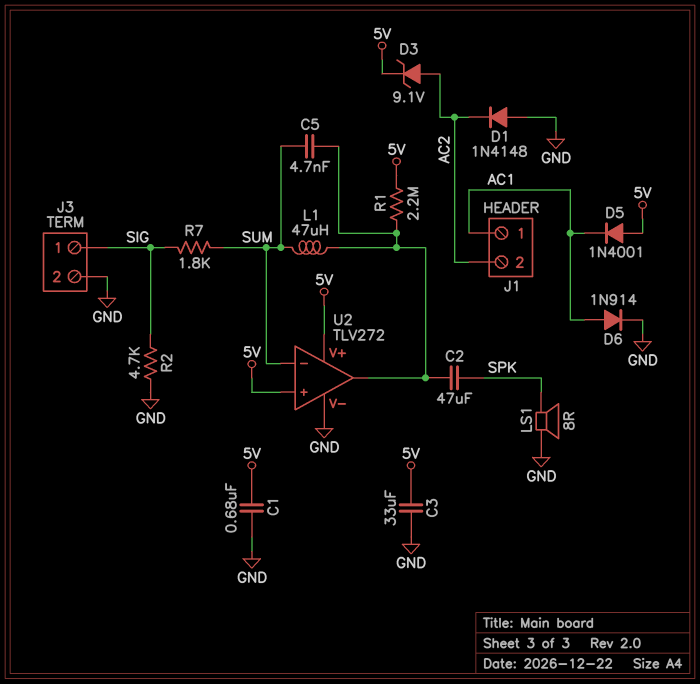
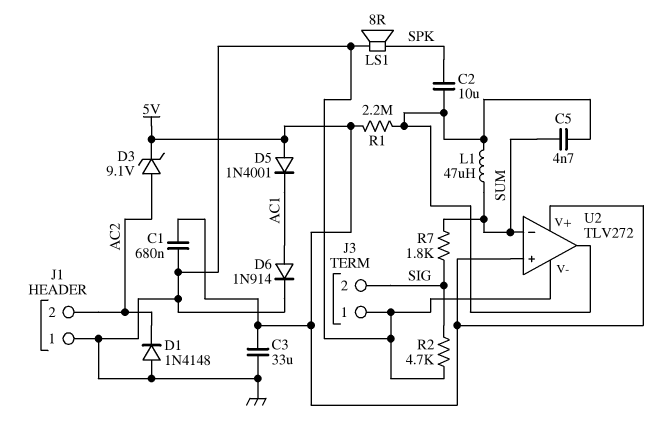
C2: 47uF (SPK, U2/out) -> 10uF (SPK, U2/out)
J1 pin 1: AC1 -> GND
J3 pin 1: SIG -> GND
J3 pin 2: GND -> SIG

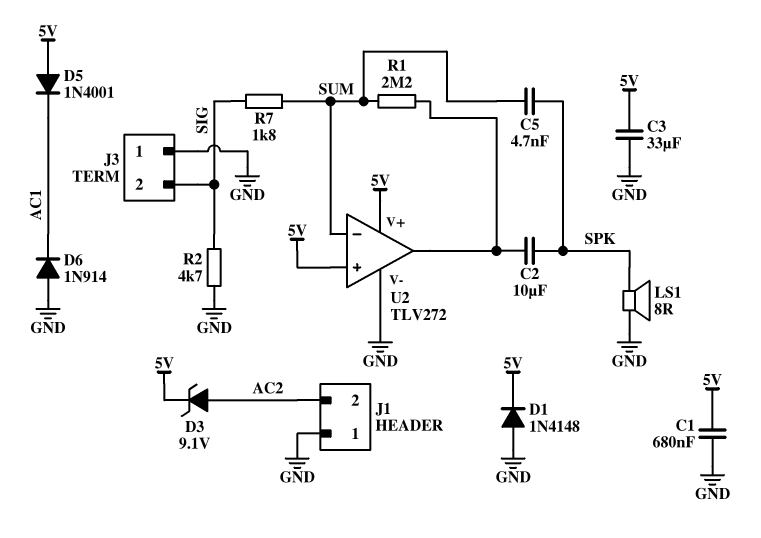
C5: 4.7nF (SUM, U2/out) -> 4.7nF (SPK, SUM)
D1: diode 1N4148 (A GND, K AC2) -> diode 1N4148 (A GND, K 5V)
D6: diode 1N914 (A AC1, K GND) -> diode 1N914 (A GND, K AC1)
L1: 47uH (SUM, U2/out) -> none
R1: 2.2M (5V, U2/out) -> 2.2M (SUM, U2/out)

